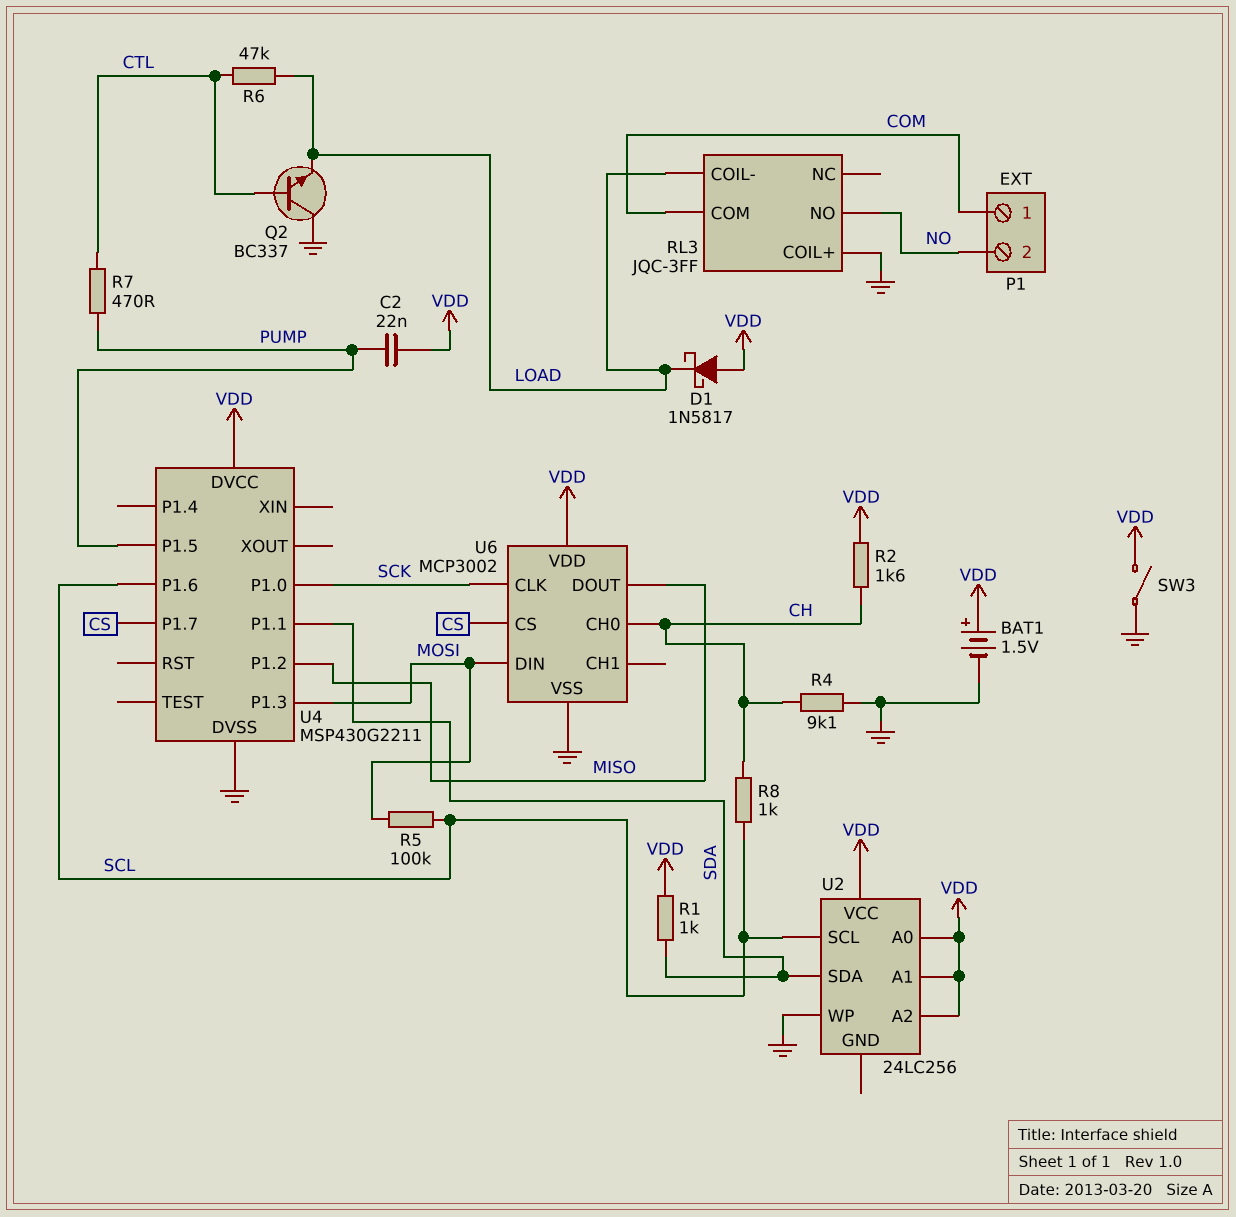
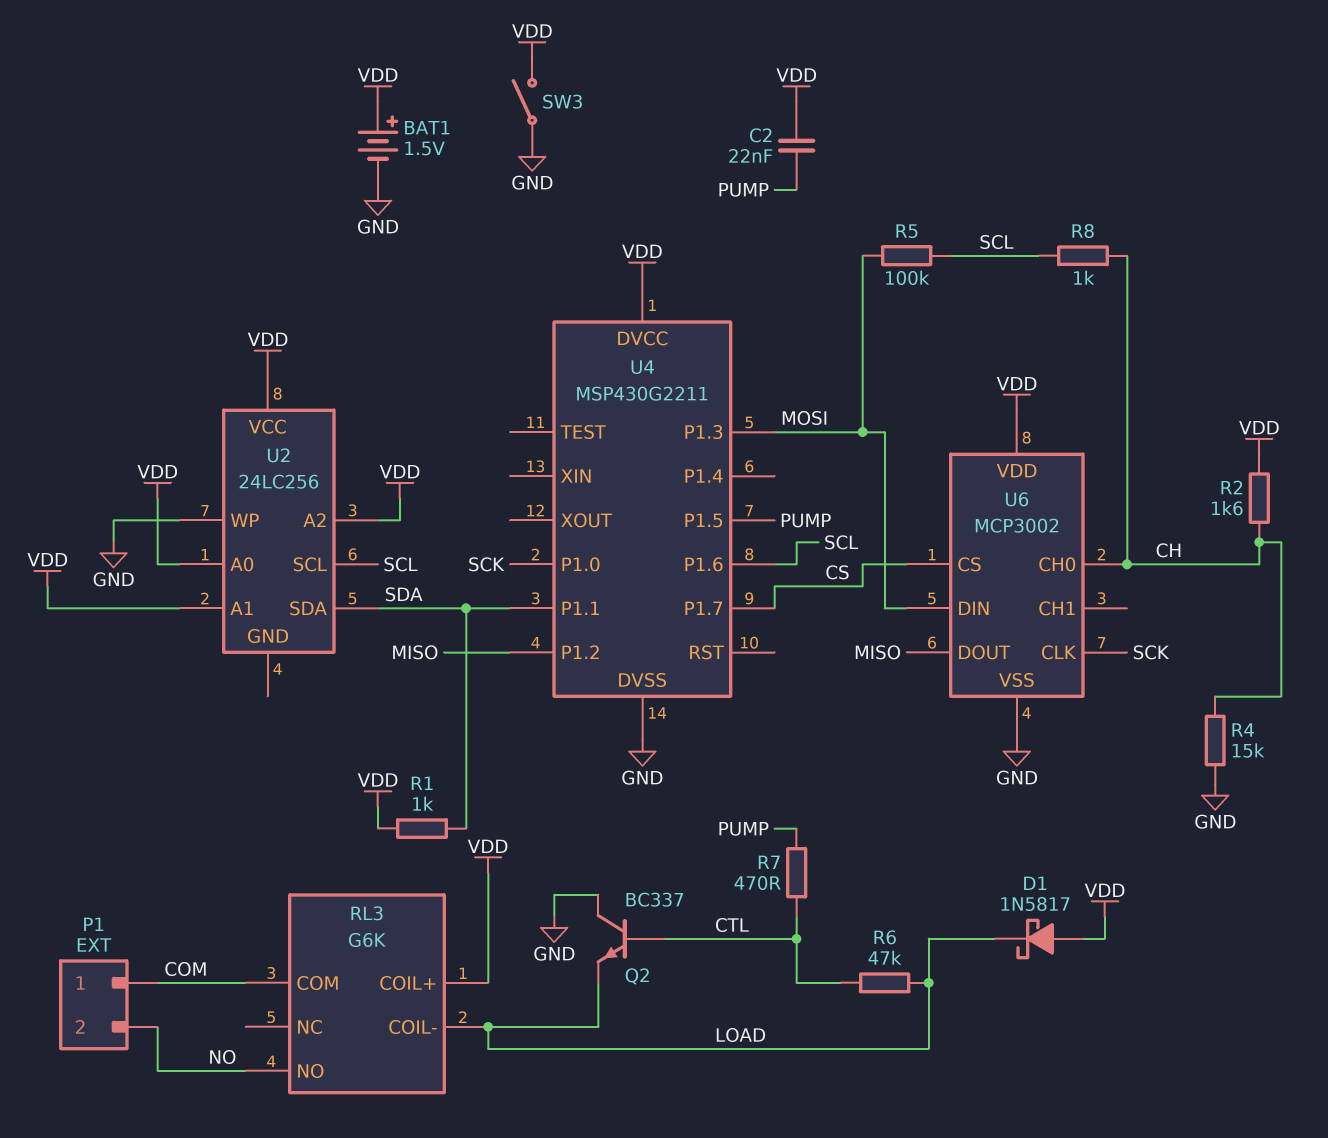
R4: 9.1k (CH, GND) -> 15k (CH, GND)
RL3: JQC-3FF -> G6K
RL3 pin COIL+: GND -> VDD

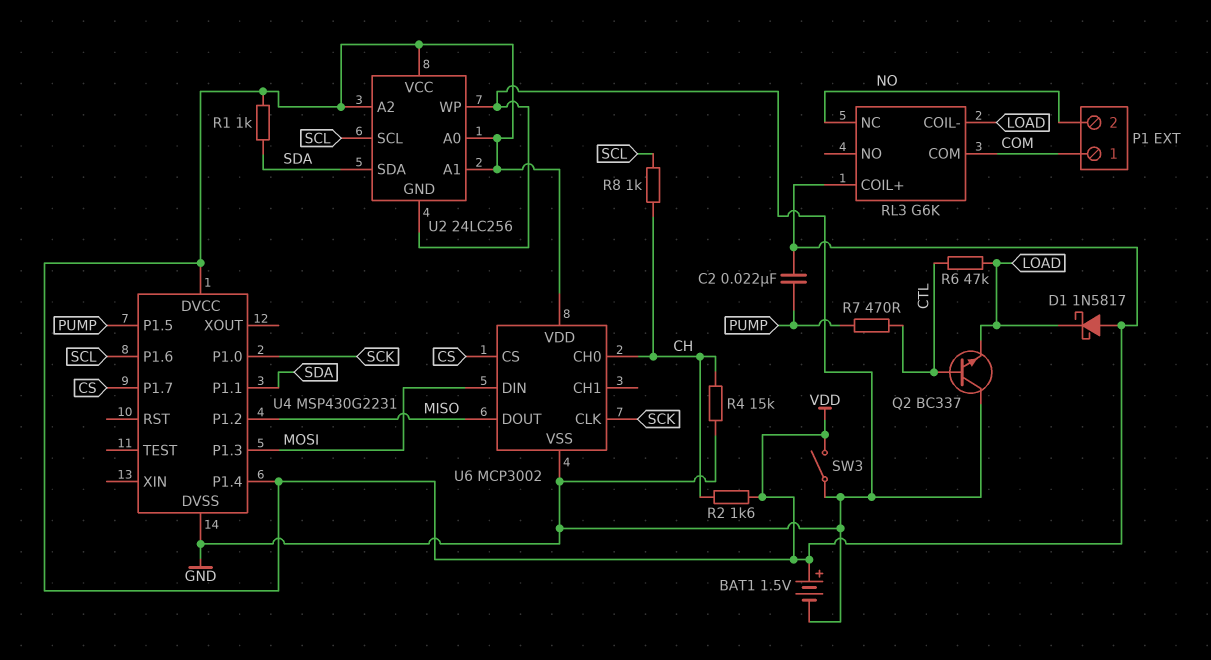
R5: 100k (MOSI, SCL) -> none
RL3 pin NC: none -> NO
RL3 pin NO: NO -> none
U2 pin GND: none -> GND
U4: MSP430G2211 -> MSP430G2231
U4 pin P1.4: none -> VDD

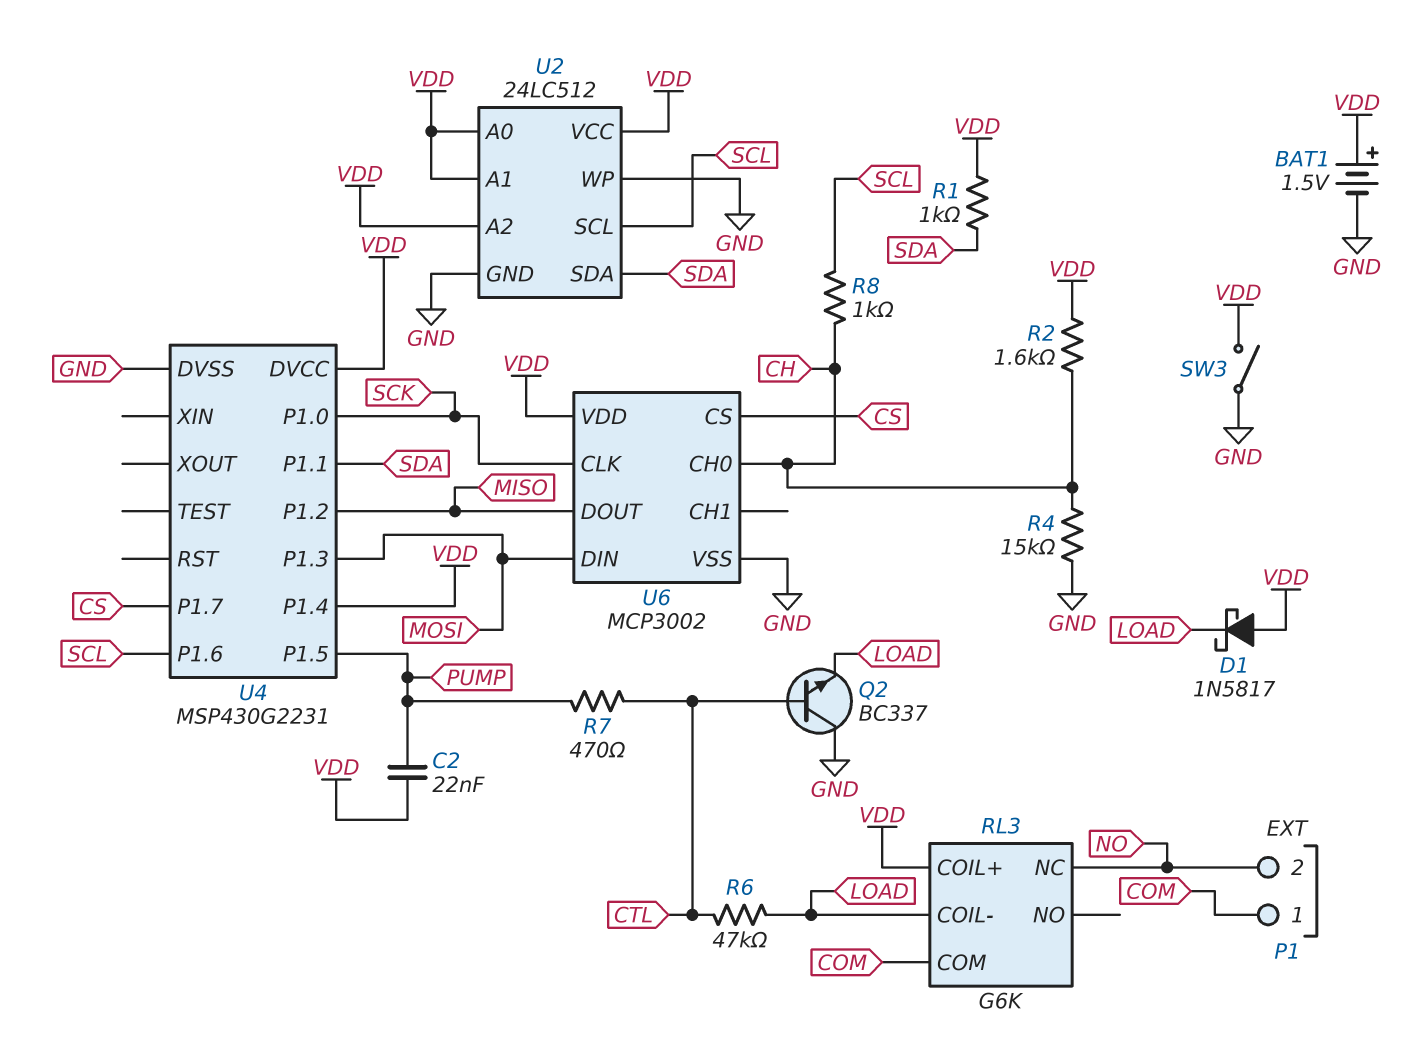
U2: 24LC256 -> 24LC512

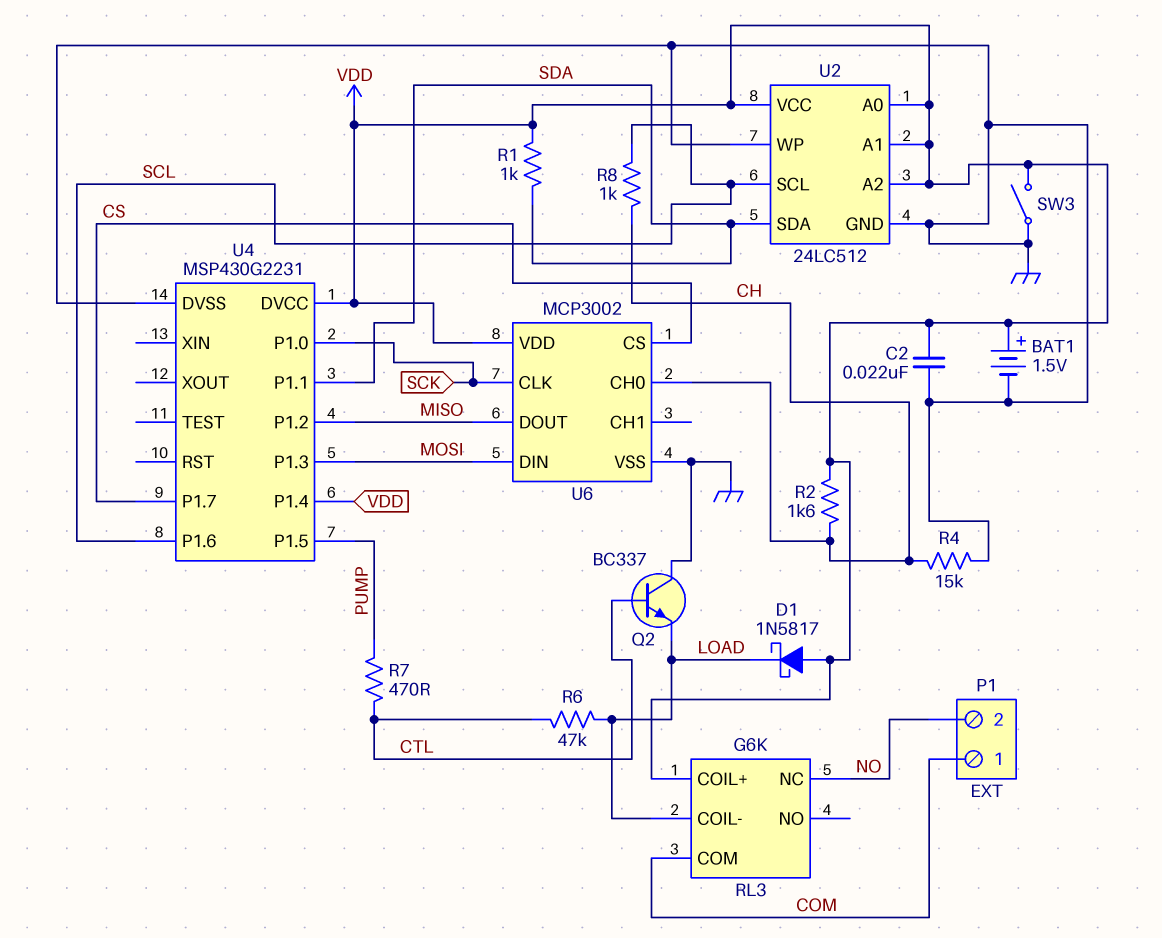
C2: 22nF (PUMP, VDD) -> 22nF (GND, VDD)

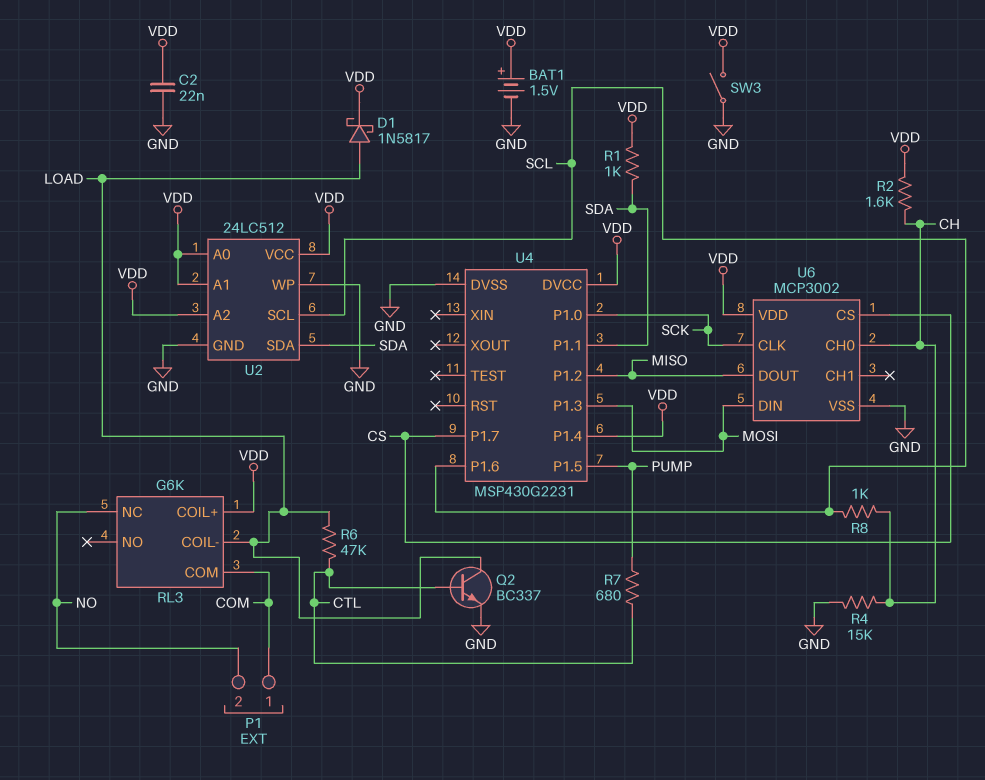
D1: schottky 1N5817 (A VDD, K LOAD) -> schottky 1N5817 (A LOAD, K VDD)
Q2: NPN BC337 (B CTL, C GND, E LOAD) -> NPN BC337 (B CTL, C LOAD, E GND)
R7: 470 (CTL, PUMP) -> 680 (CTL, PUMP)

